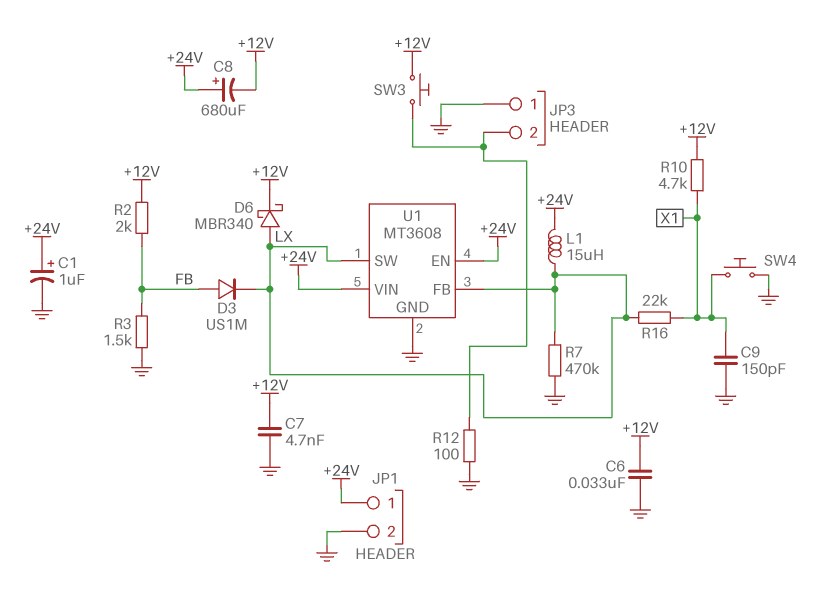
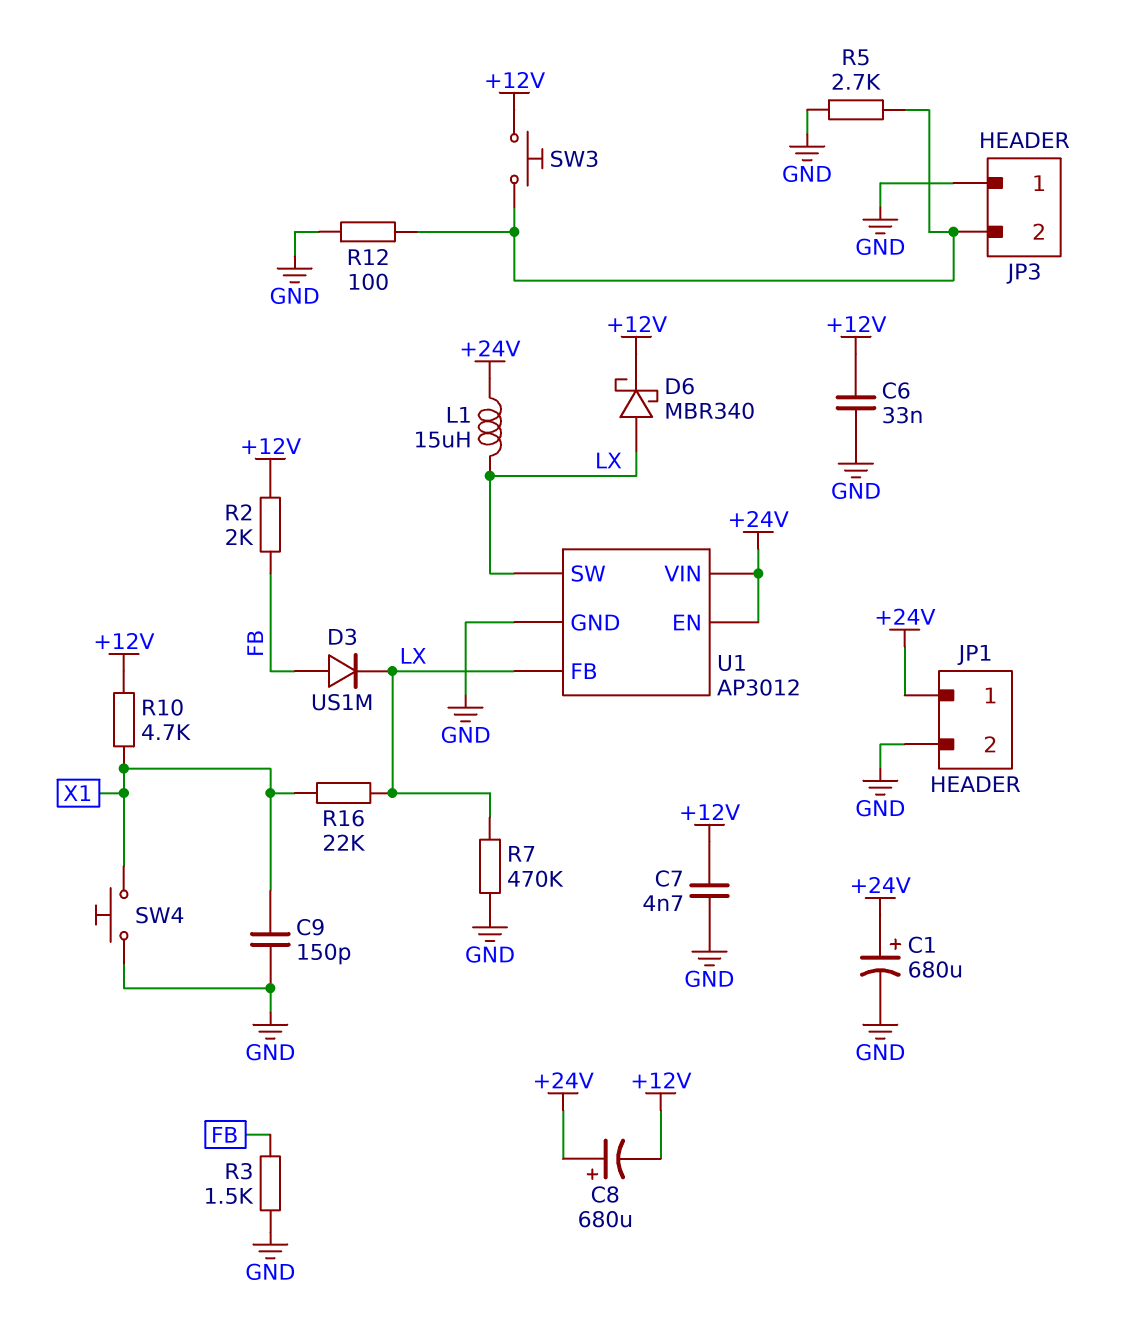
C1: 1uF (plus +24V, minus GND) -> 680uF (plus +24V, minus GND)
R5: none -> 2.7k (GND, JP3/2)
U1: MT3608 -> AP3012

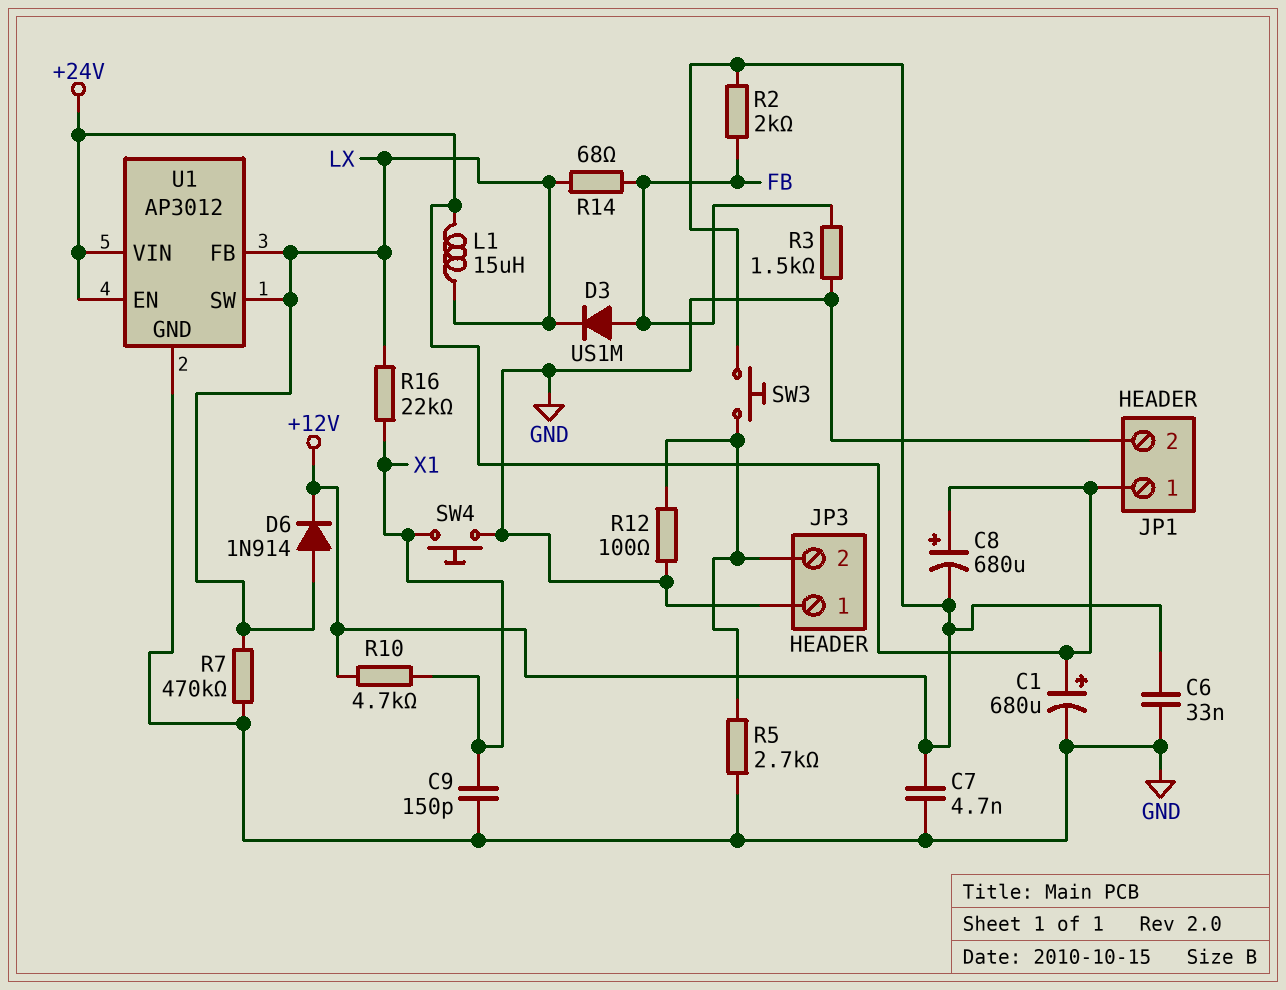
D6: schottky MBR340 (A LX, K +12V) -> diode 1N914 (A LX, K +12V)
R14: none -> 68 (FB, LX)

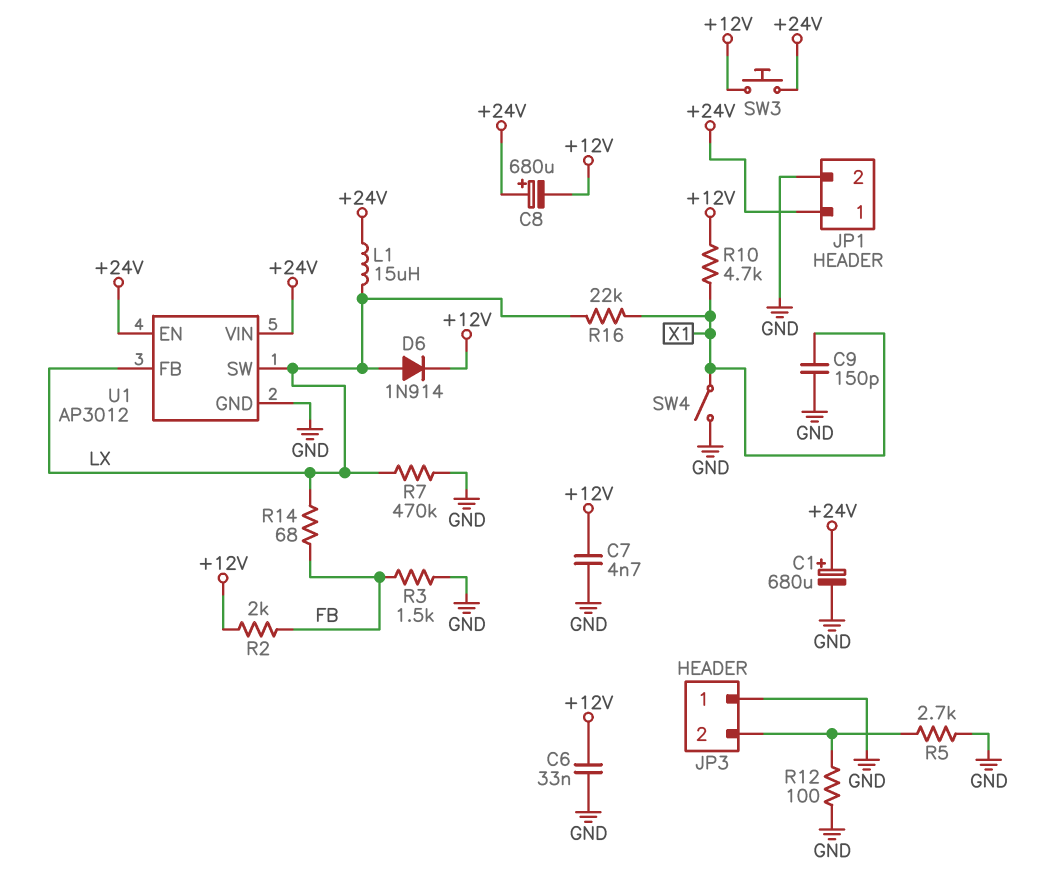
D3: diode US1M (A FB, K LX) -> none
SW3: button (+12V, JP3/2) -> button (+12V, +24V)
SW4: button (GND, X1) -> switch (GND, X1)

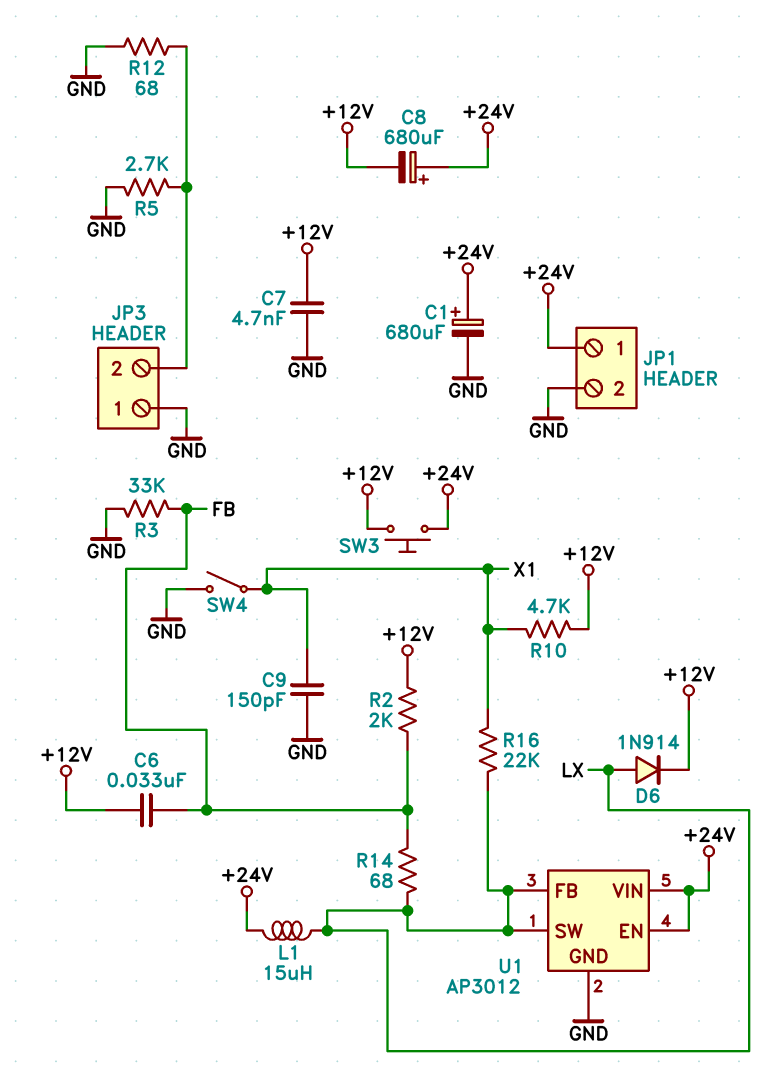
C6: 33nF (+12V, GND) -> 33nF (+12V, FB)
R3: 1.5k (FB, GND) -> 33k (FB, GND)
R7: 470k (GND, LX) -> none
R12: 100 (GND, JP3/2) -> 68 (GND, JP3/2)

